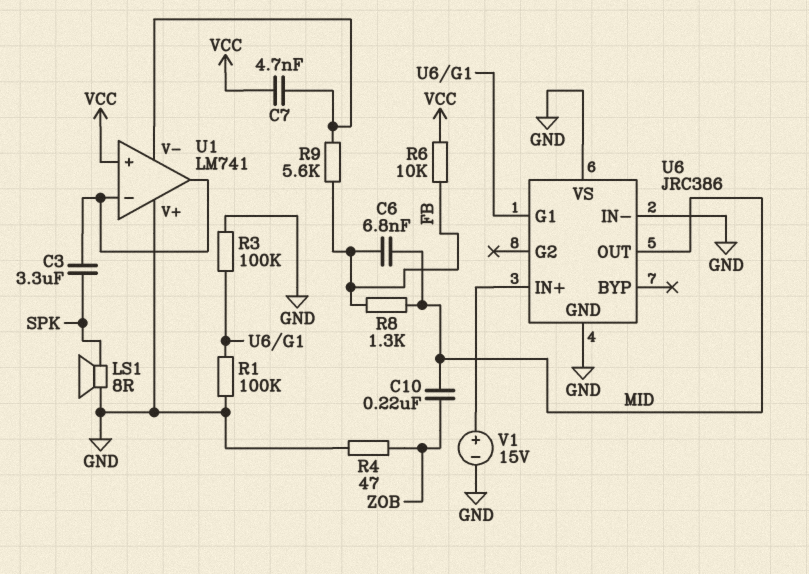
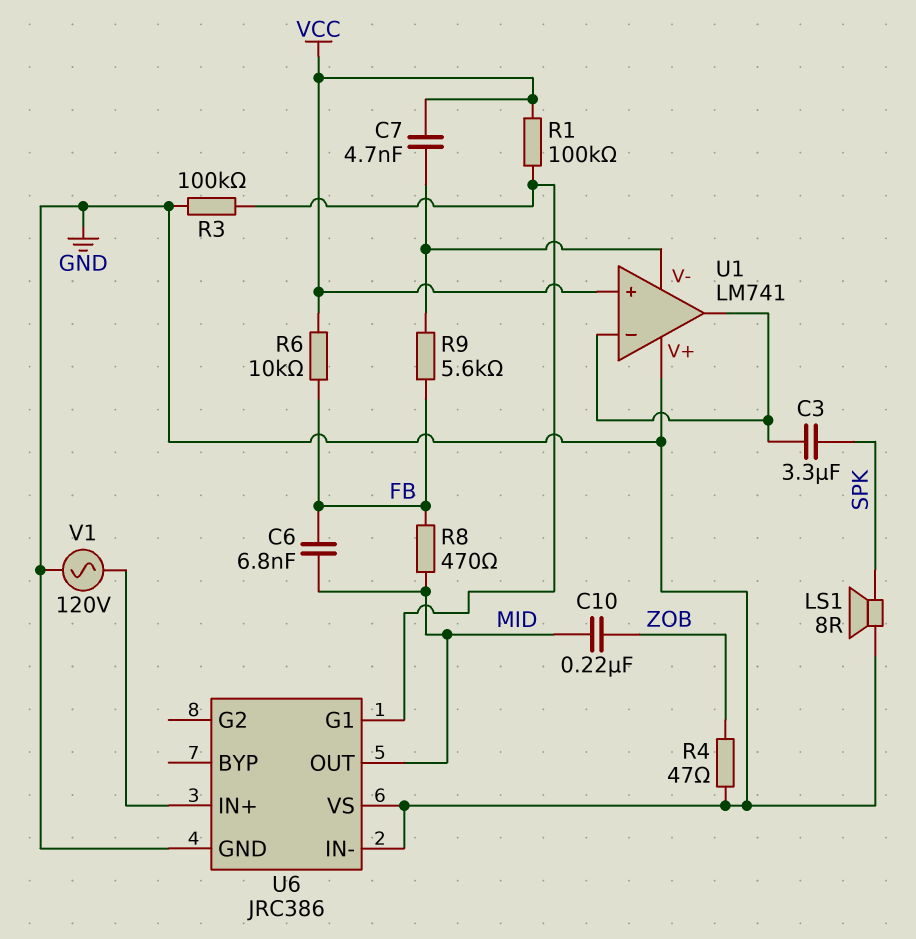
R1: 100k (GND, U6/G1) -> 100k (U6/G1, VCC)
R8: 1.3k (FB, MID) -> 470 (FB, MID)
V1: 15V (plus U6/IN+, minus GND) -> AC 120V (GND, U6/IN+)

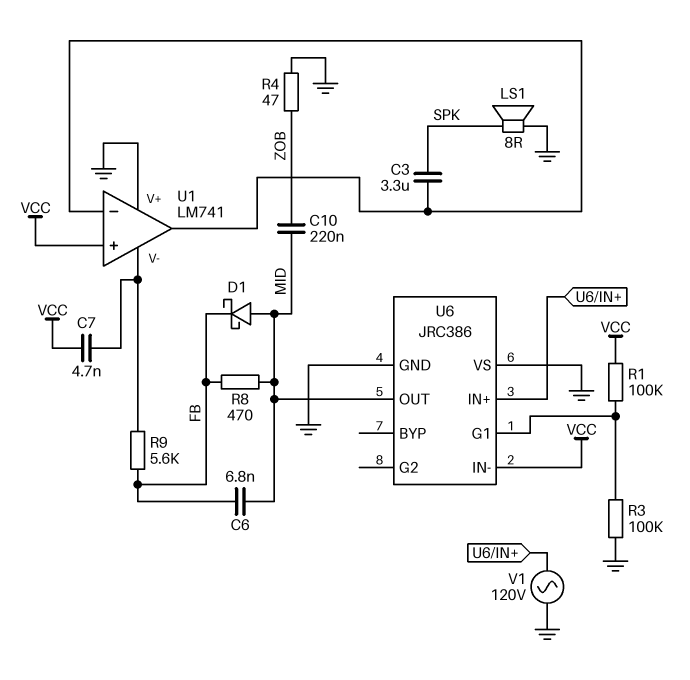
D1: none -> schottky (A MID, K FB)
R6: 10k (FB, VCC) -> none
U6 pin IN-: GND -> VCC

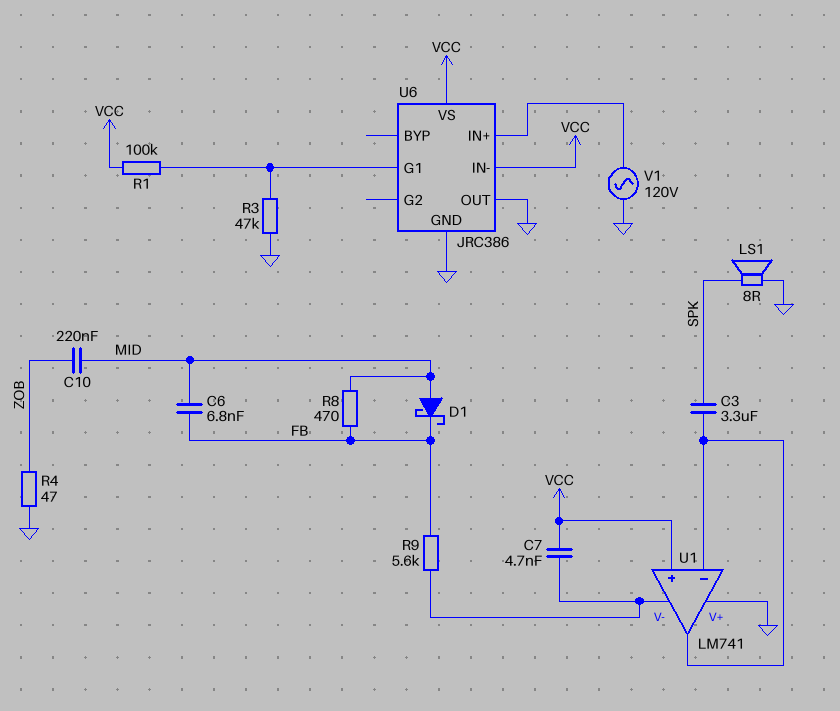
R3: 100k (GND, U6/G1) -> 47k (GND, U6/G1)
U6 pin OUT: MID -> GND
U6 pin VS: GND -> VCC

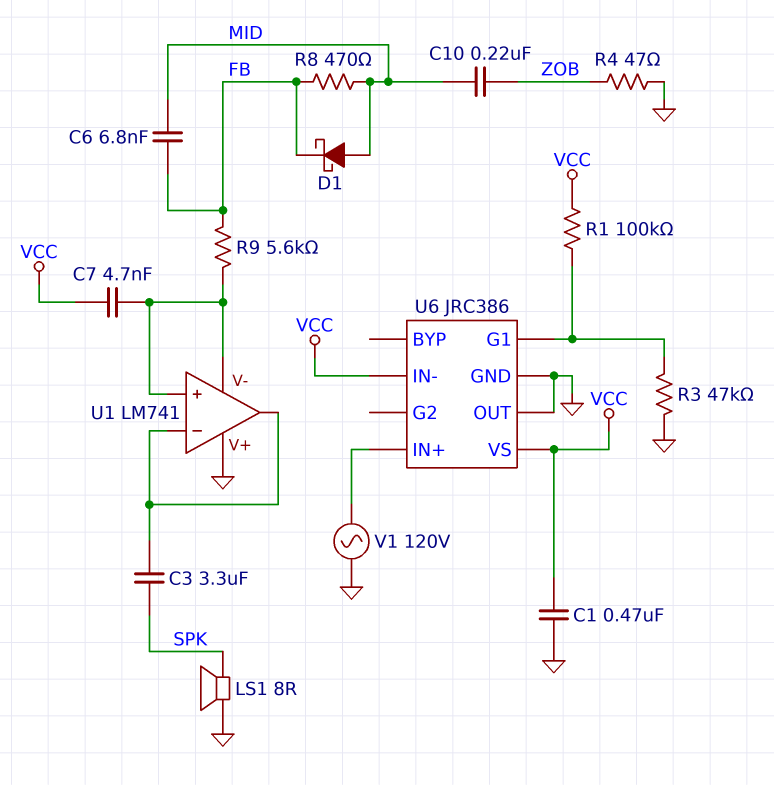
C1: none -> 470nF (GND, VCC)
U1 pin in+: VCC -> U1/V-

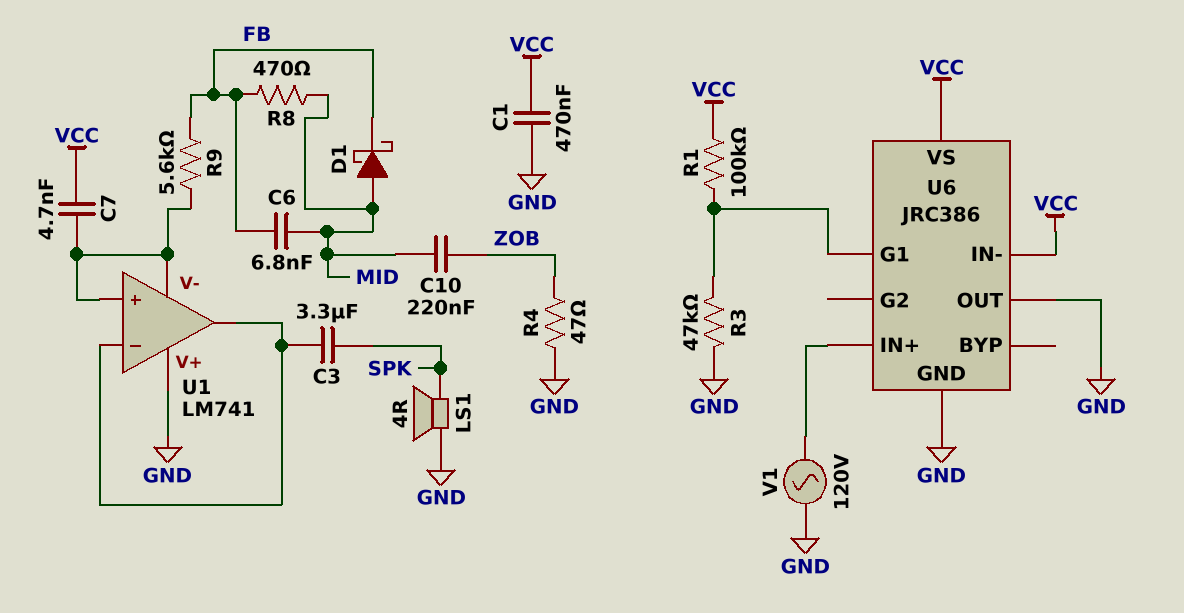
LS1: speaker 8R (GND, SPK) -> speaker 4R (GND, SPK)

